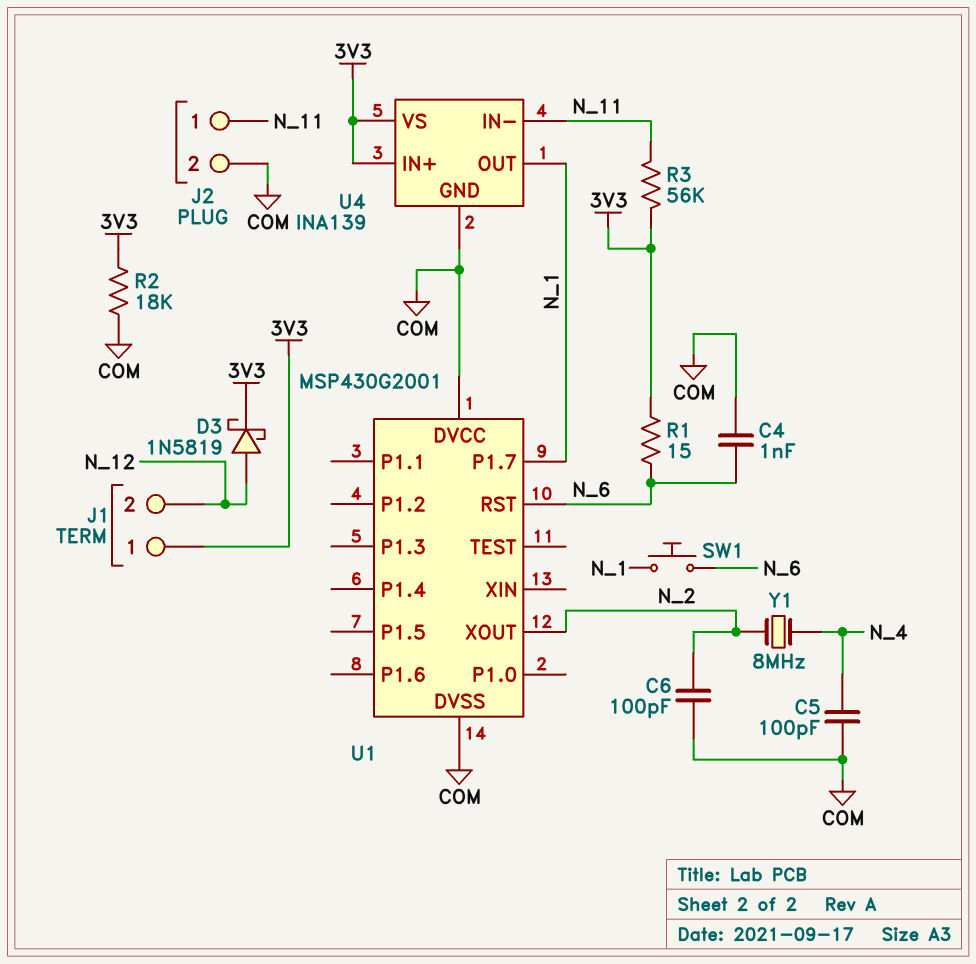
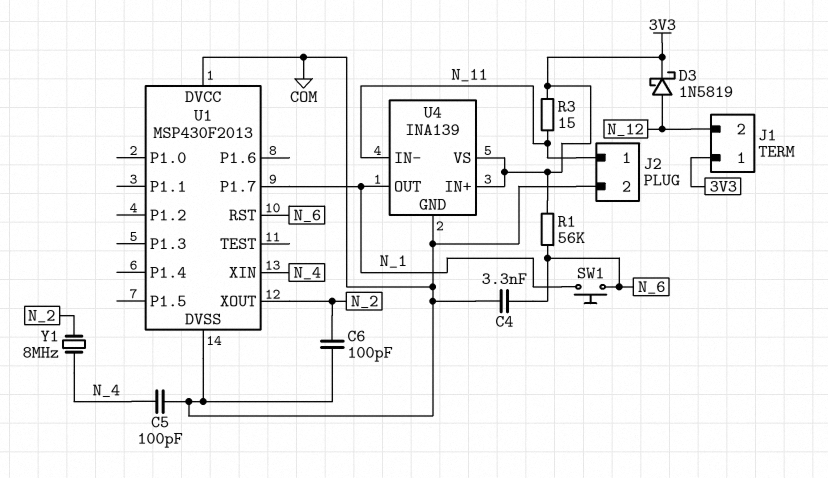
C4: 1nF (COM, N_6) -> 3.3nF (COM, N_6)
R1: 15 (3V3, N_6) -> 56k (3V3, N_6)
R2: 18k (3V3, COM) -> none
R3: 56k (3V3, N_11) -> 15 (3V3, N_11)
U1: MSP430G2001 -> MSP430F2013
U1 pin XIN: none -> N_4

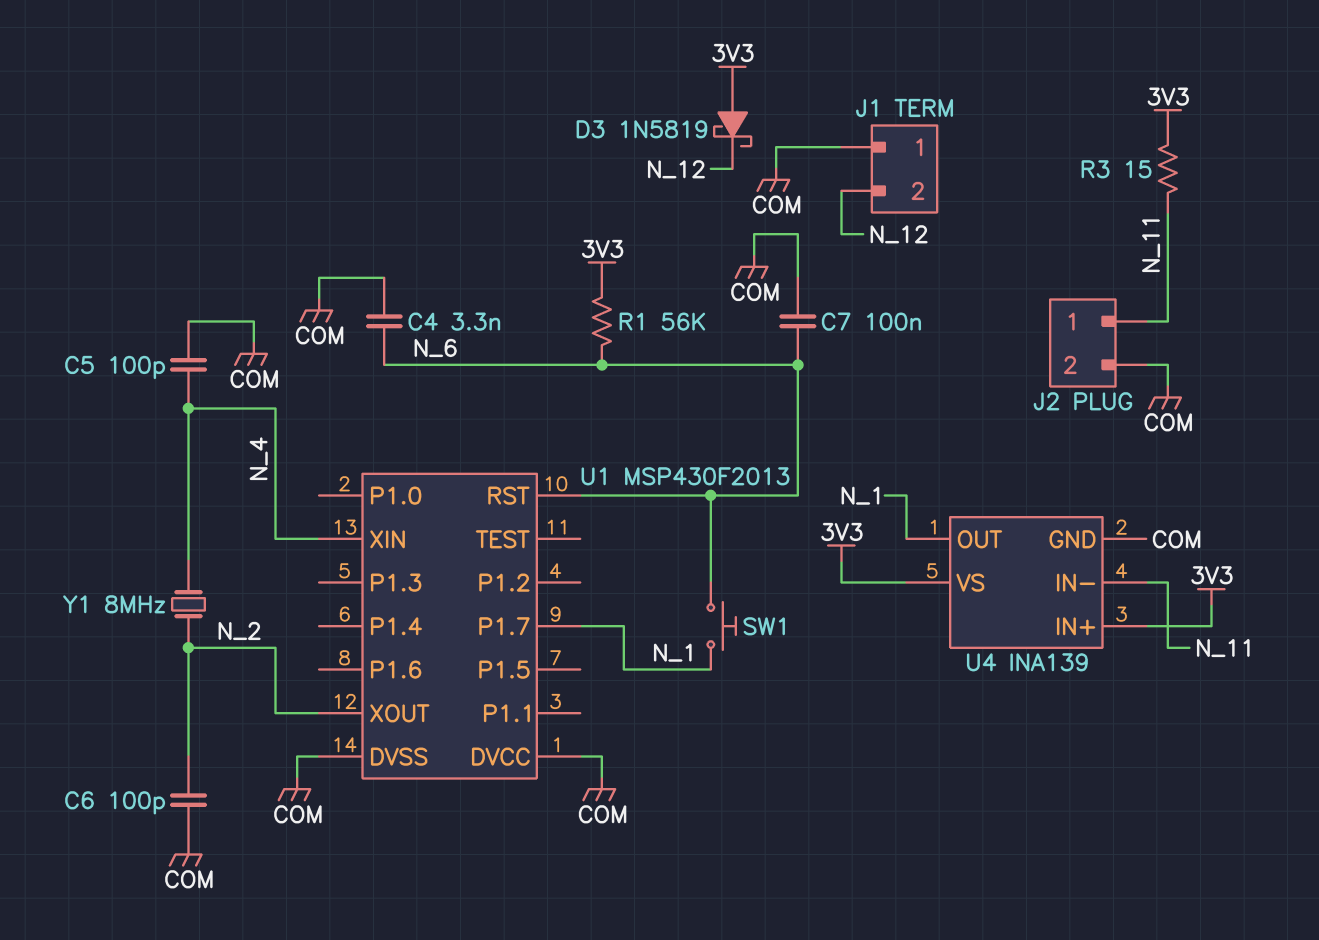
C7: none -> 100nF (COM, N_6)
D3: schottky 1N5819 (A N_12, K 3V3) -> schottky 1N5819 (A 3V3, K N_12)
J1 pin 1: 3V3 -> COM

